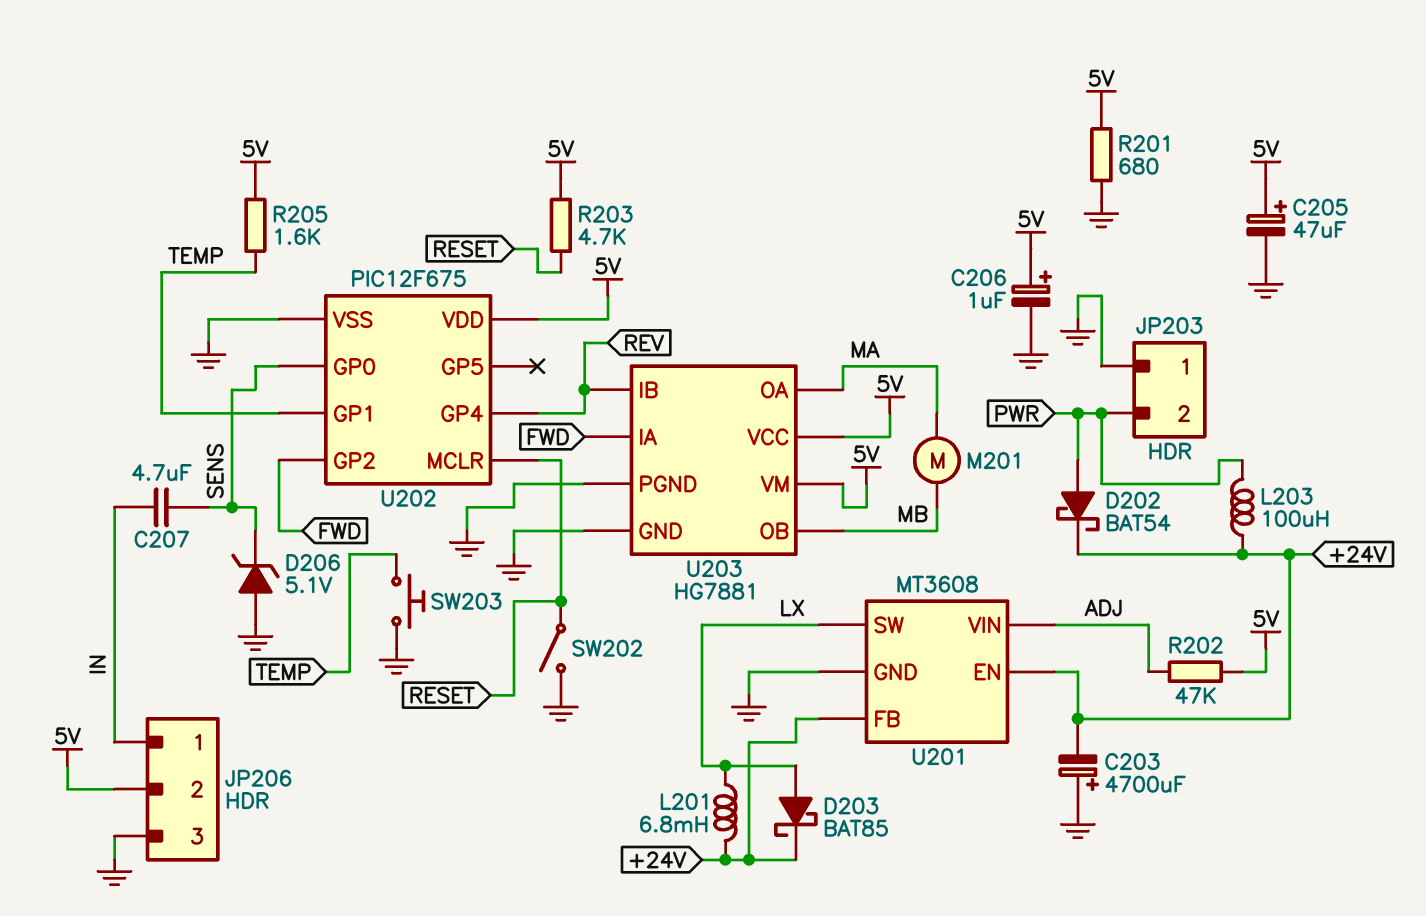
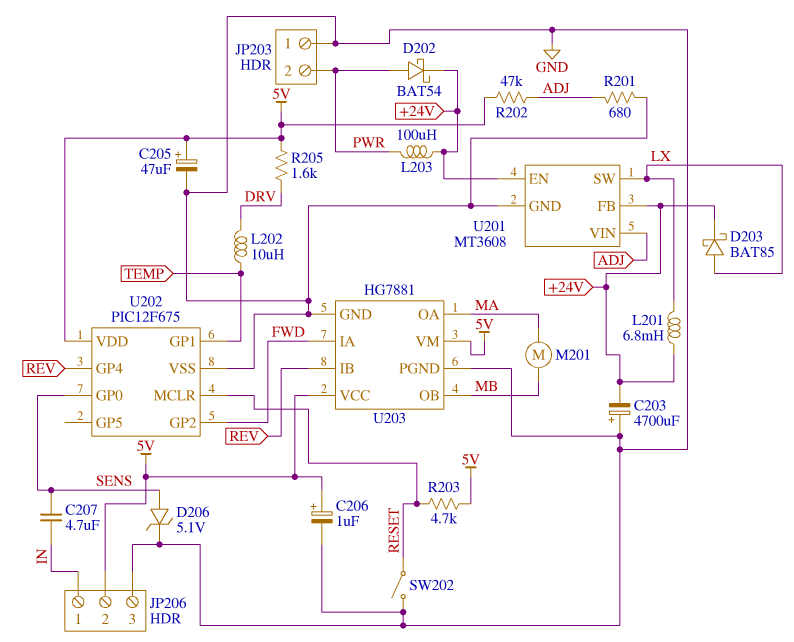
D206: zener 5.1V (A GND, K SENS) -> zener 5.1V (A SENS, K GND)
L202: none -> 10uH (DRV, TEMP)
R201: 680 (5V, GND) -> 680 (ADJ, GND)
R205: 1.6k (5V, TEMP) -> 1.6k (5V, DRV)
SW203: button (GND, TEMP) -> none

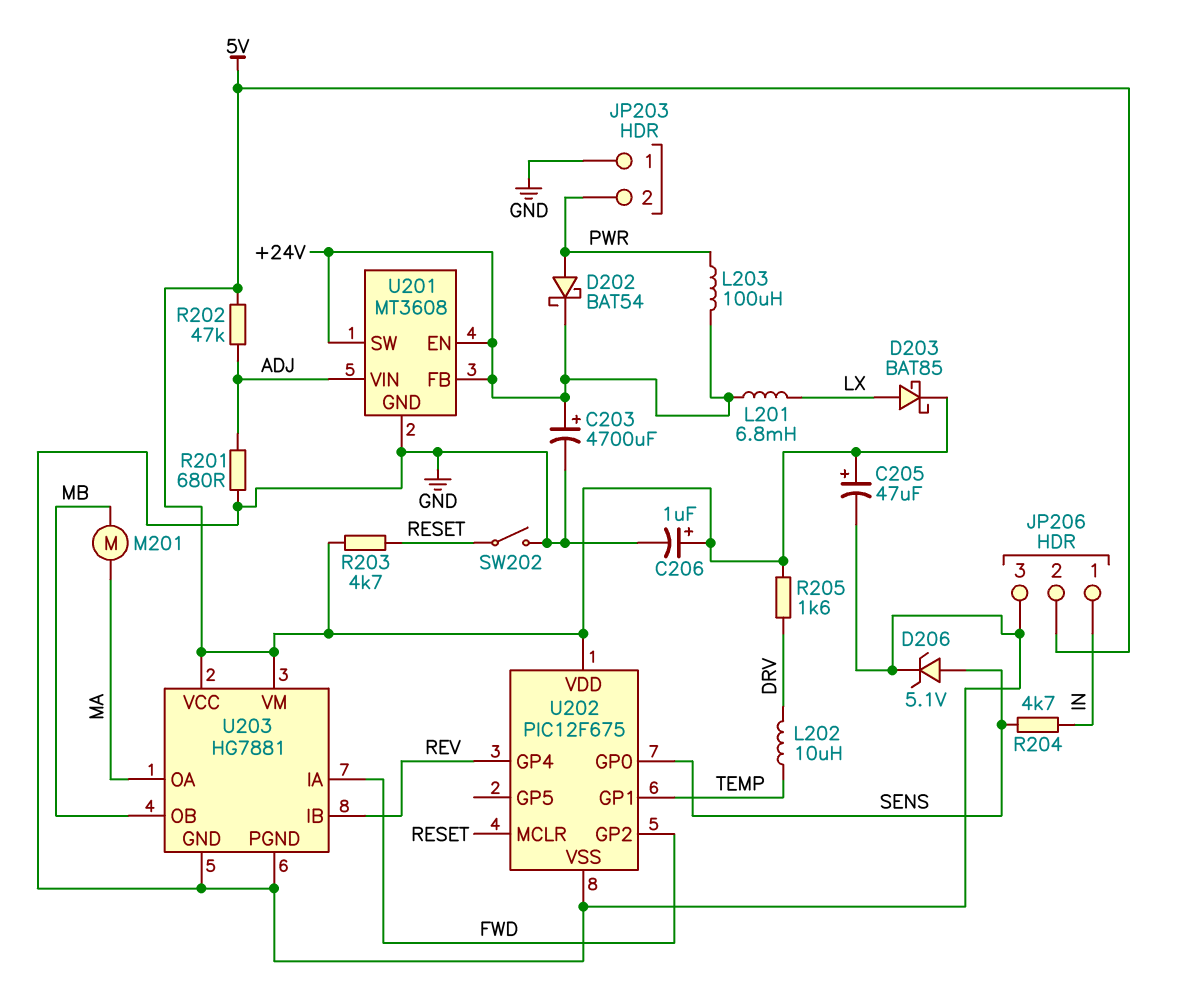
C203: 4700uF (plus GND, minus +24V) -> 4700uF (plus +24V, minus GND)
C207: 4.7uF (IN, SENS) -> none
D203: schottky BAT85 (A LX, K +24V) -> schottky BAT85 (A LX, K 5V)
R204: none -> 4.7k (IN, SENS)
U201 pin SW: LX -> +24V

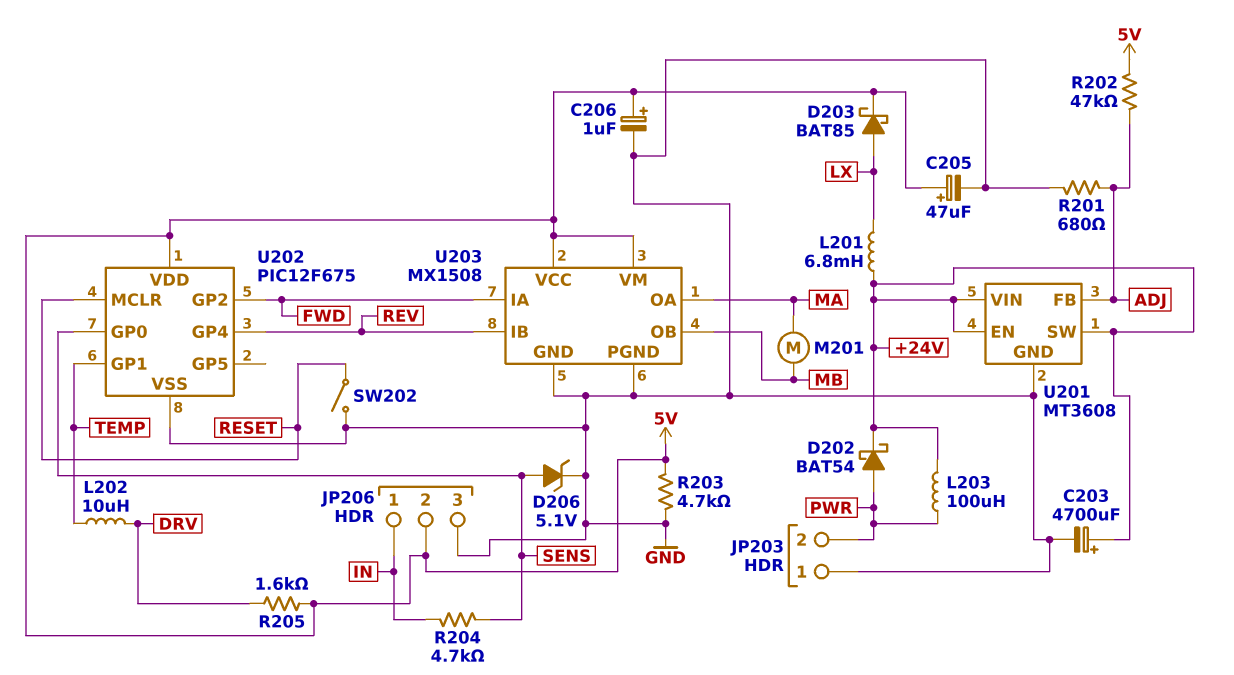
R203: 4.7k (5V, RESET) -> 4.7k (5V, GND)
U201 pin FB: +24V -> ADJ
U201 pin VIN: ADJ -> +24V
U203: HG7881 -> MX1508

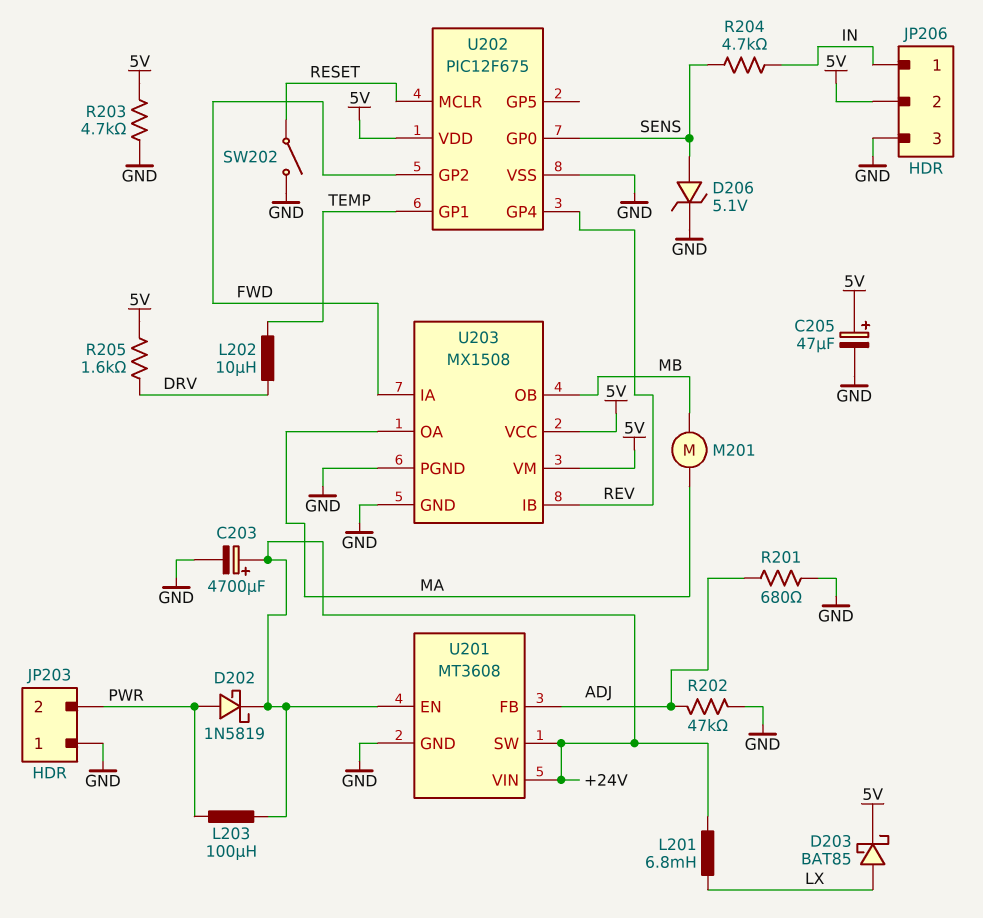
C206: 1uF (plus 5V, minus GND) -> none
D202: schottky BAT54 (A PWR, K +24V) -> schottky 1N5819 (A PWR, K +24V)
R202: 47k (5V, ADJ) -> 47k (ADJ, GND)

